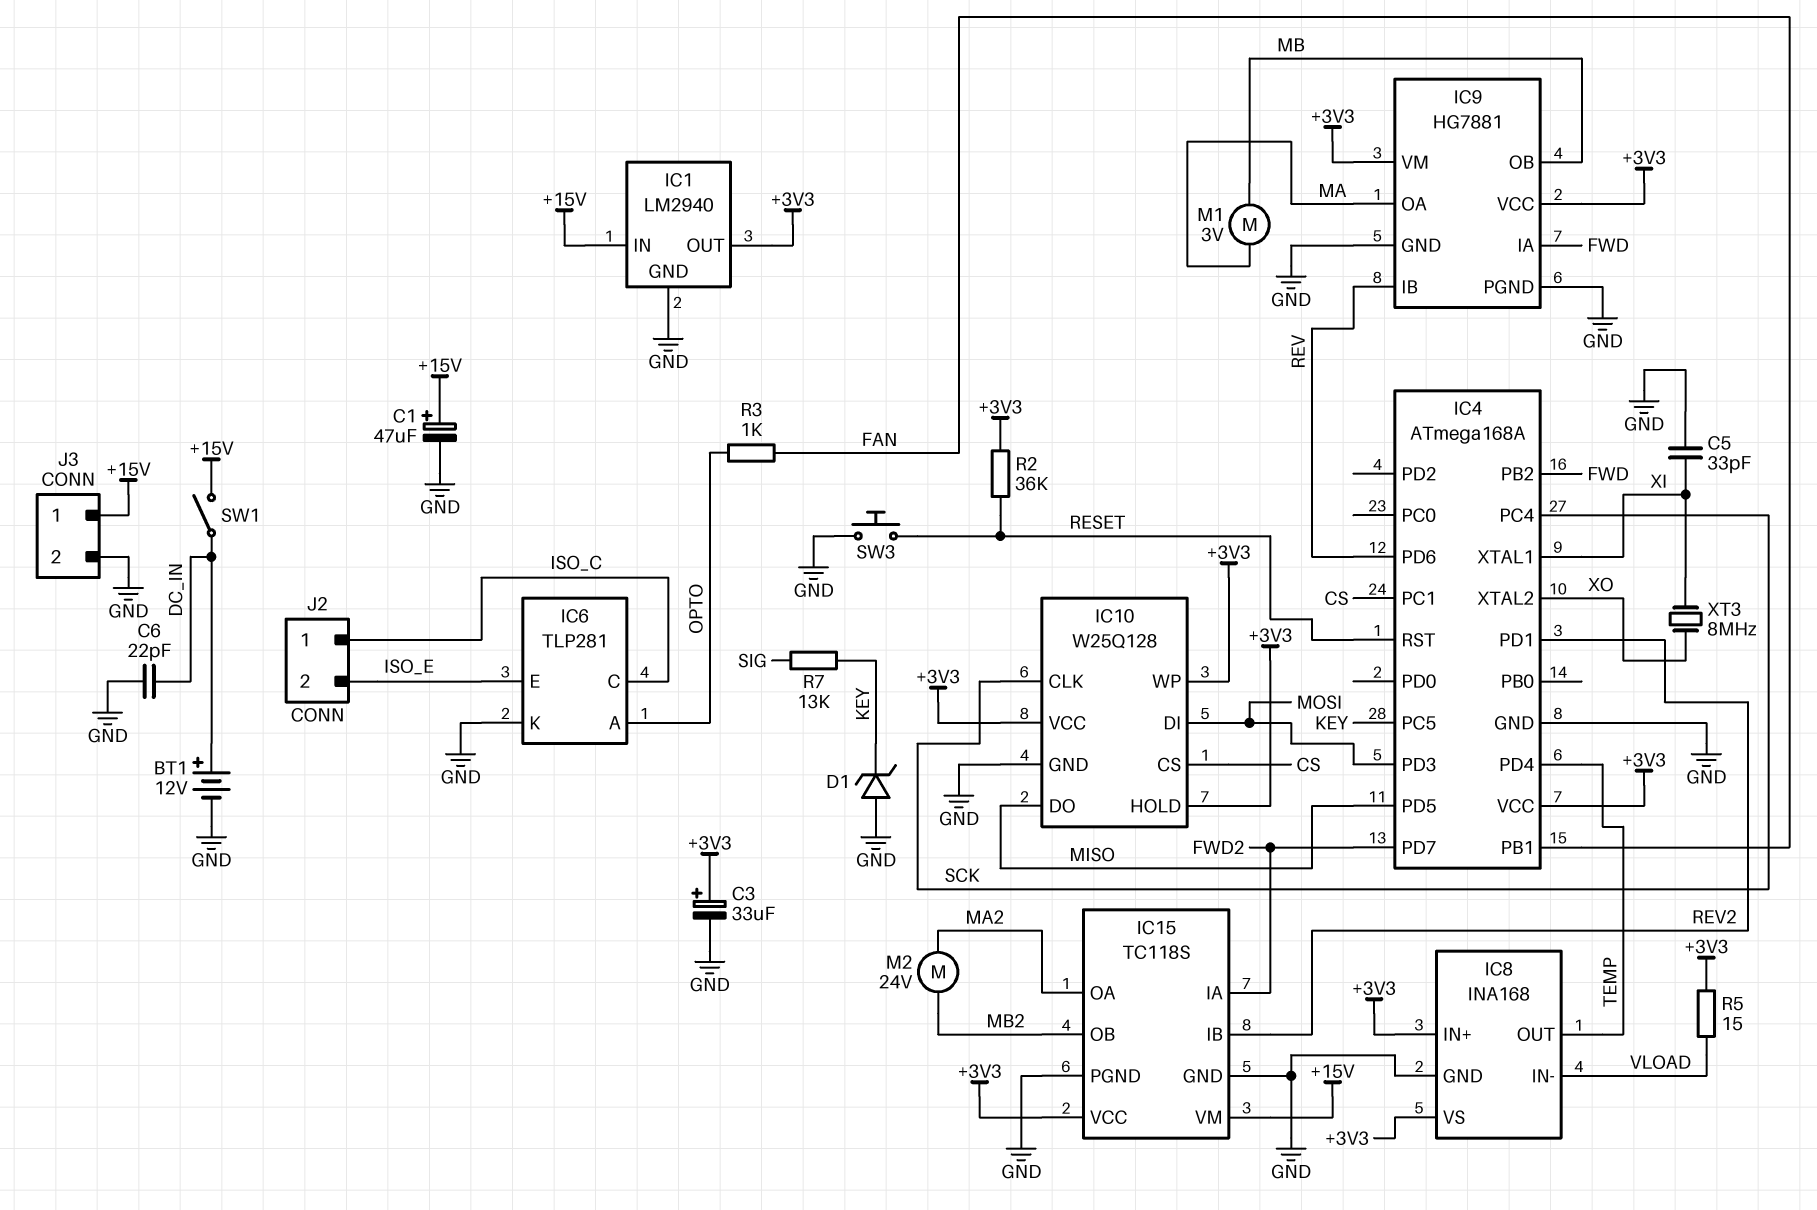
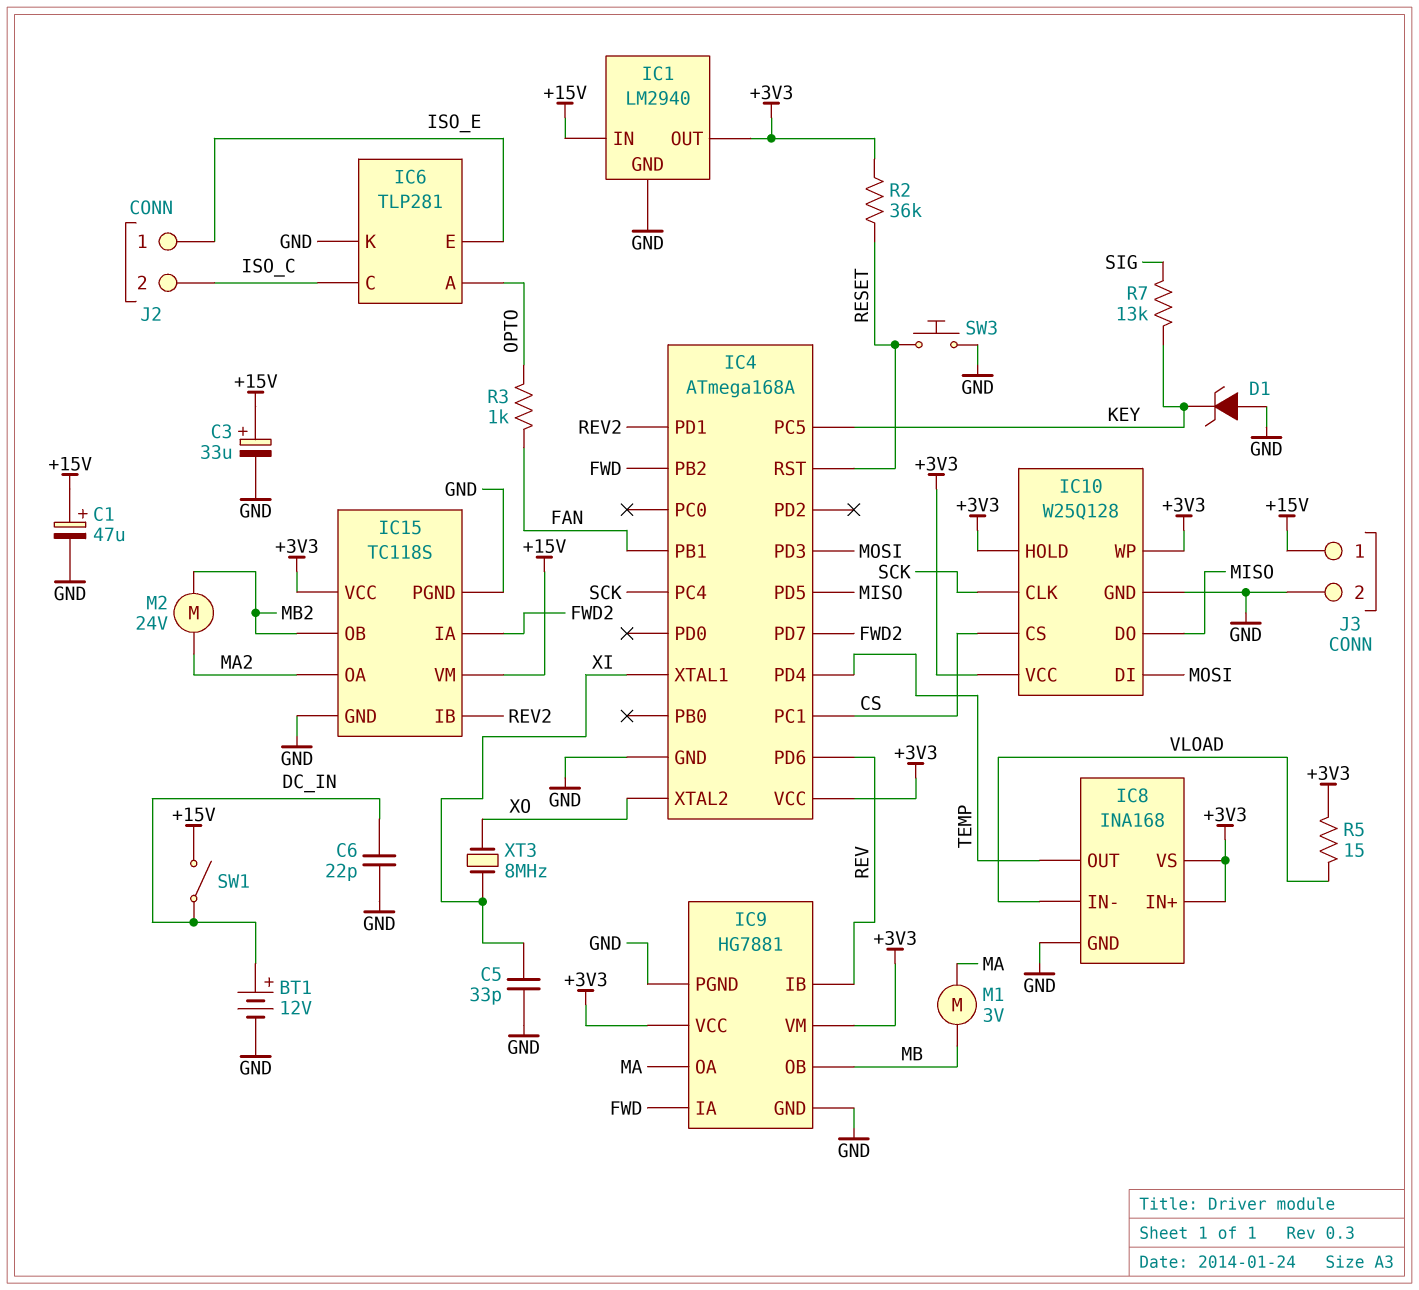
C3: 33uF (plus +3V3, minus GND) -> 33uF (plus +15V, minus GND)
J2 pin 1: ISO_C -> ISO_E
J2 pin 2: ISO_E -> ISO_C

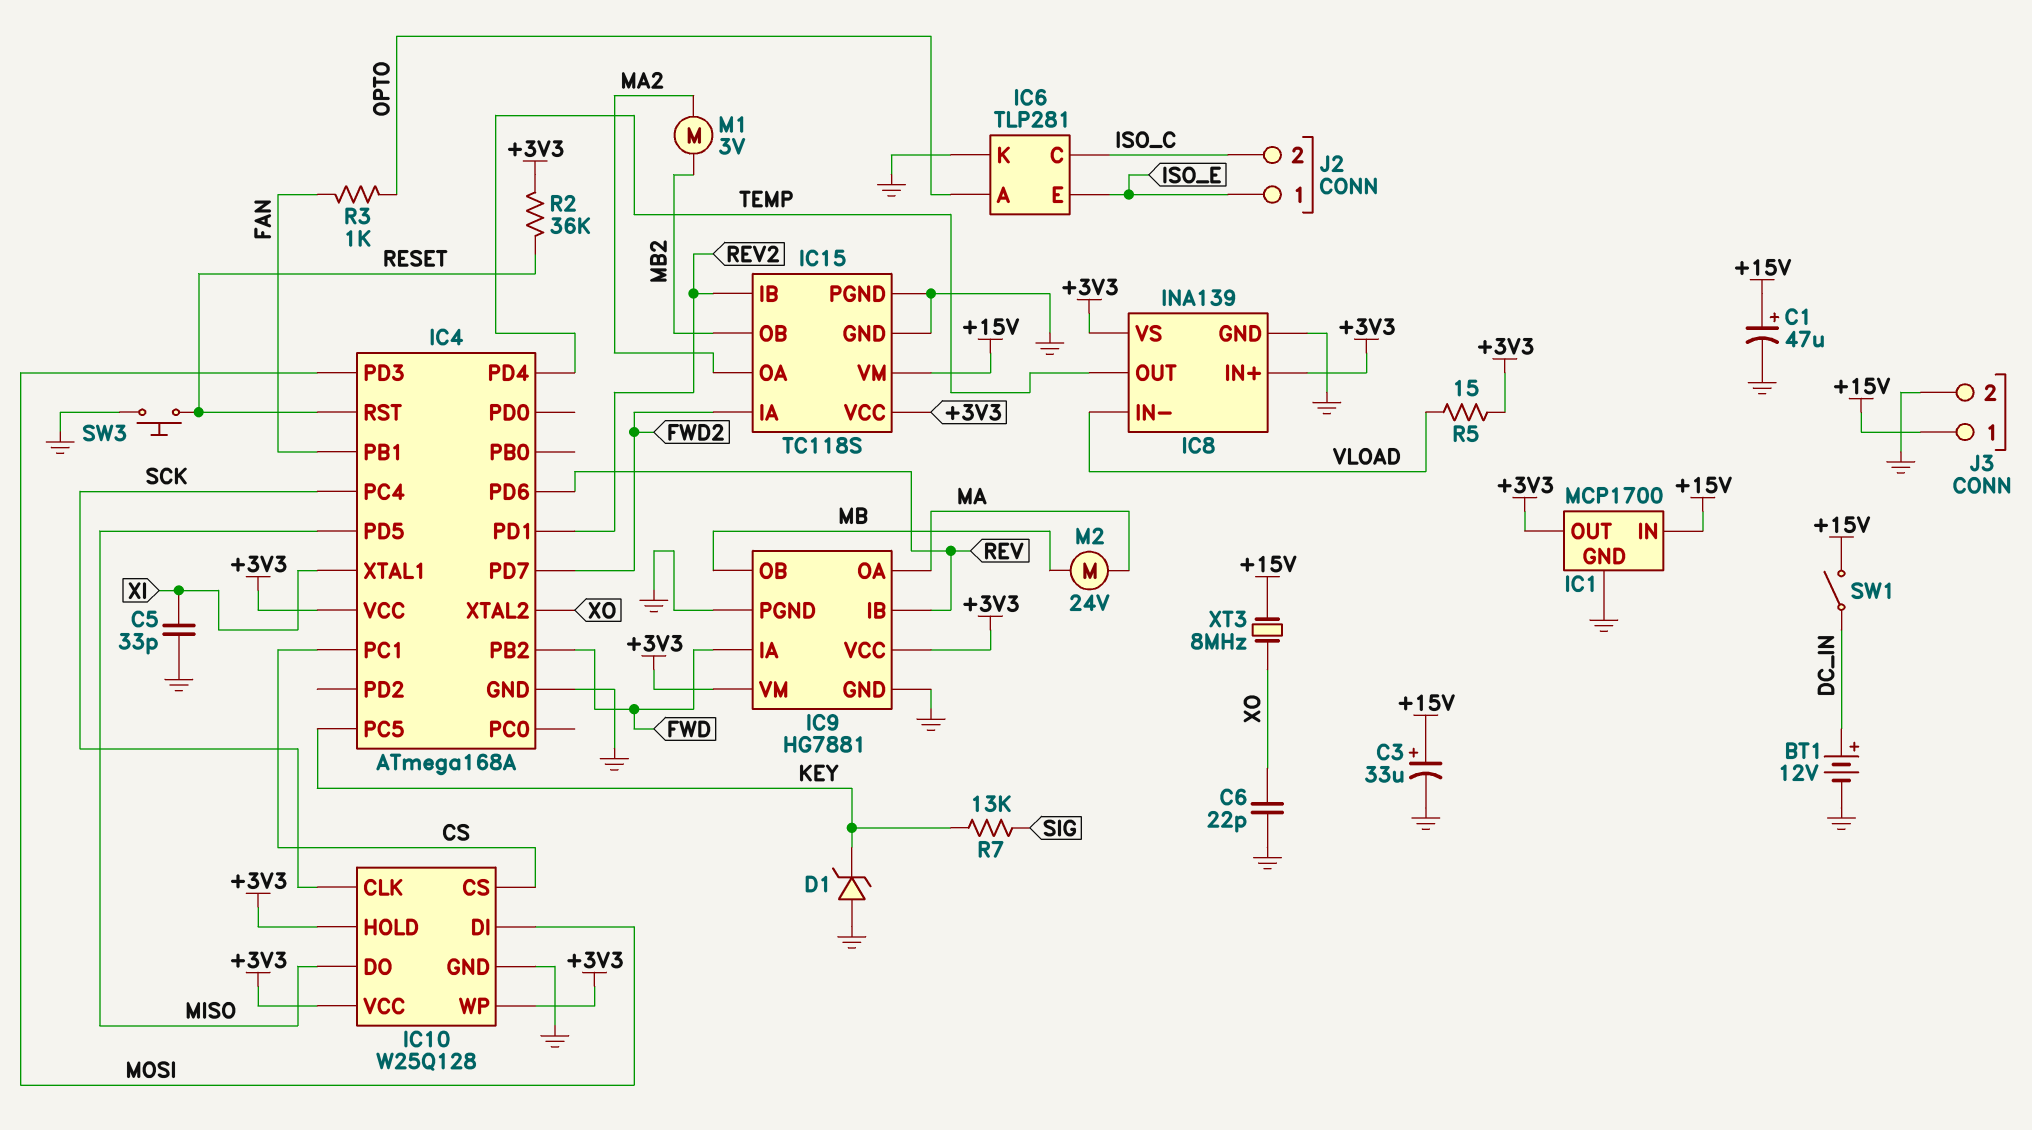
C6: 22pF (DC_IN, GND) -> 22pF (GND, XO)
IC1: LM2940 -> MCP1700
IC8: INA168 -> INA139
M1: motor 3V (MA, MB) -> motor 3V (MA2, MB2)
M2: motor 24V (MA2, MB2) -> motor 24V (MA, MB)
XT3: 8MHz (XI, XO) -> 8MHz (+15V, XO)

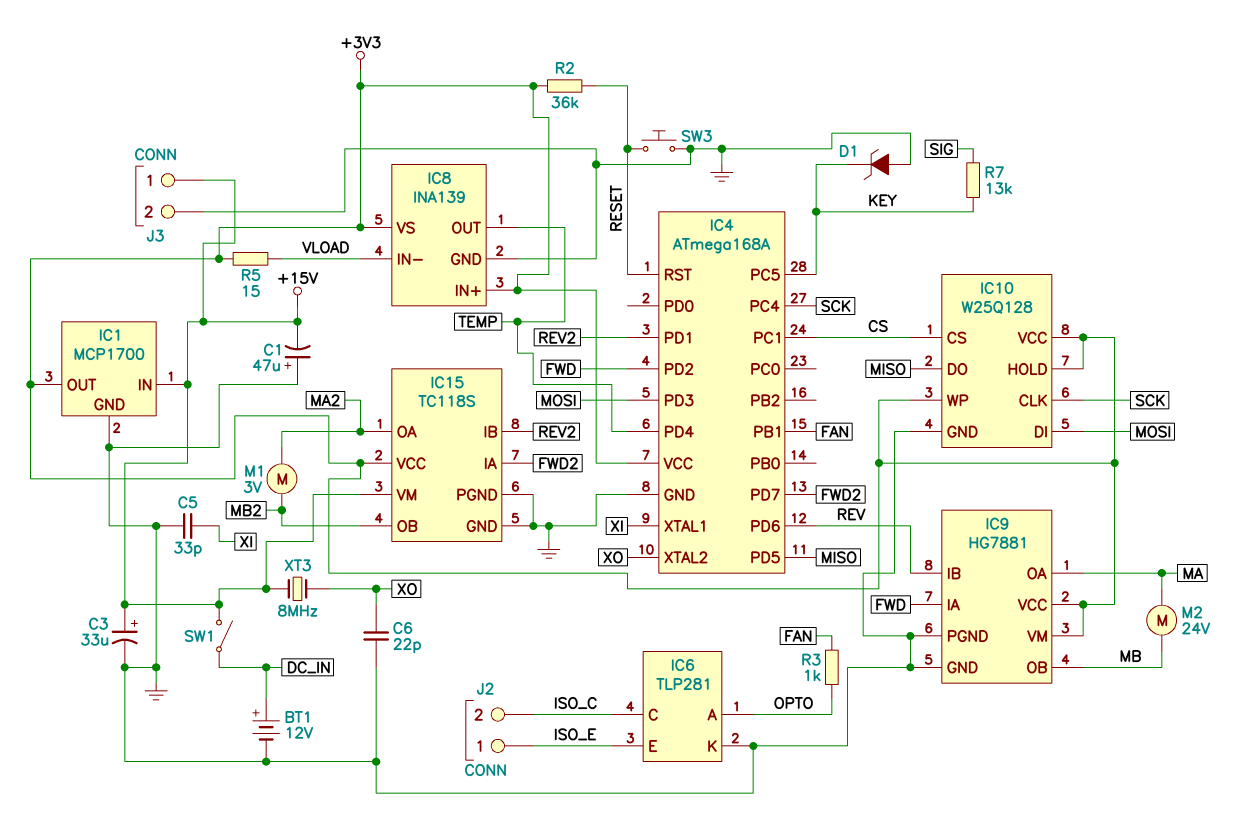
C1: 47uF (plus +15V, minus GND) -> 47uF (plus GND, minus +15V)
IC4 pin PB2: FWD -> none
IC4 pin PD2: none -> FWD

